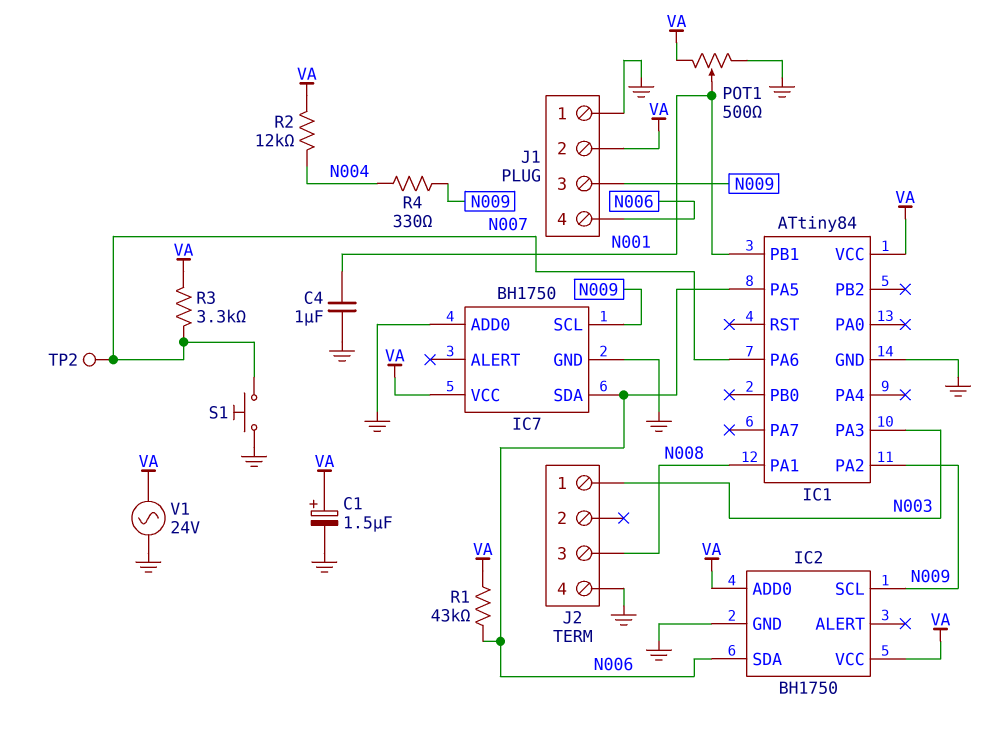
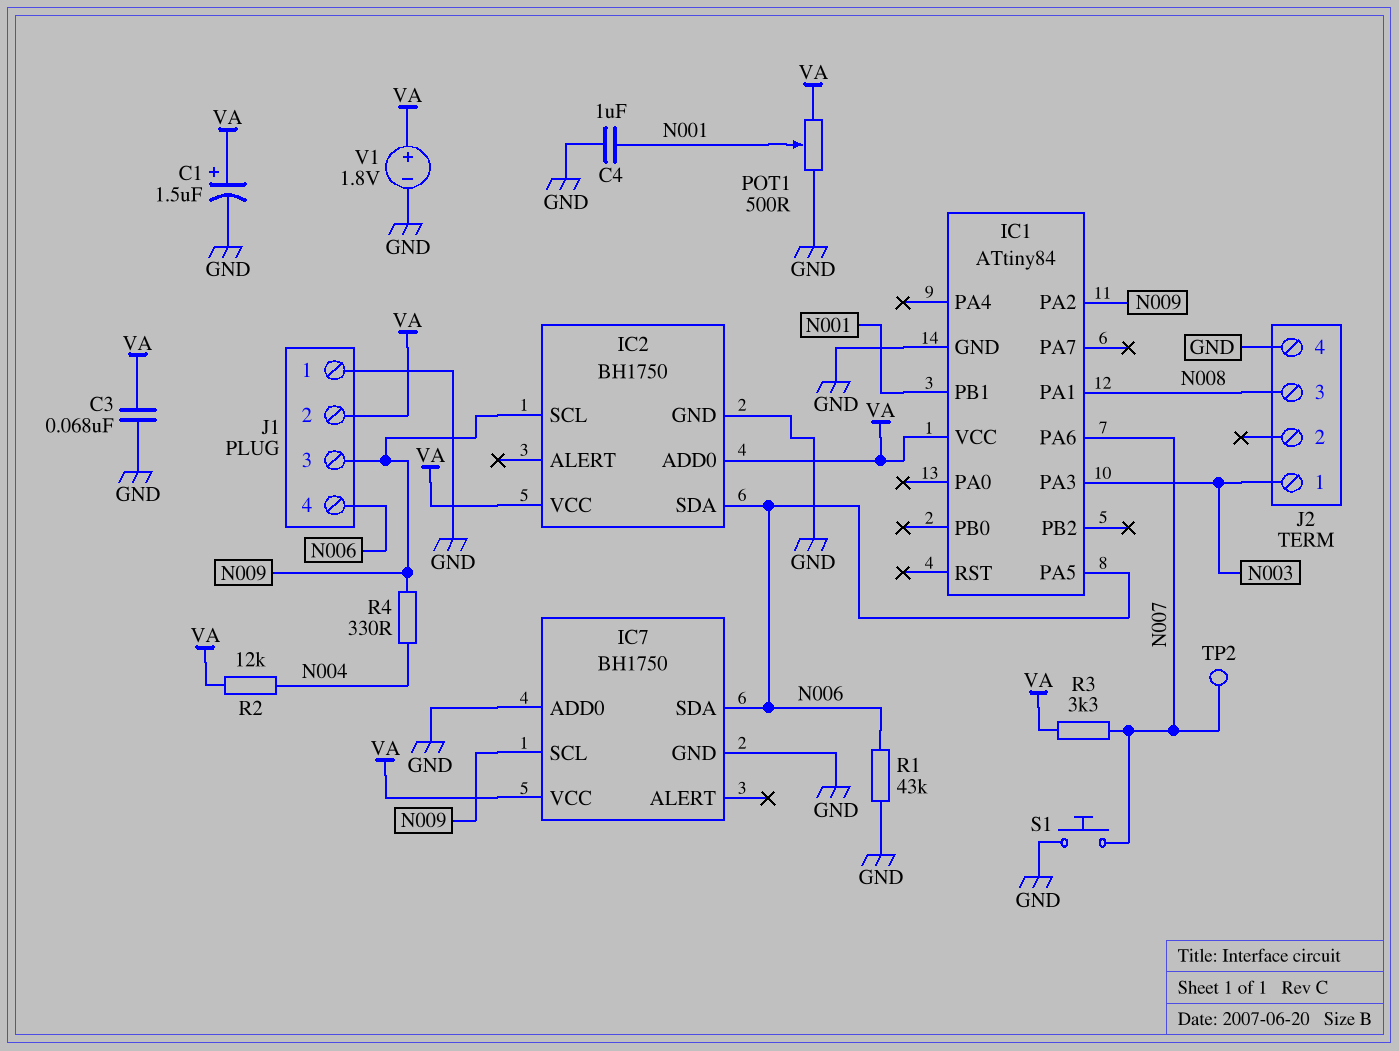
C3: none -> 68nF (GND, VA)
R1: 43k (N006, VA) -> 43k (GND, N006)
V1: AC 24V (GND, VA) -> 1.8V (plus VA, minus GND)

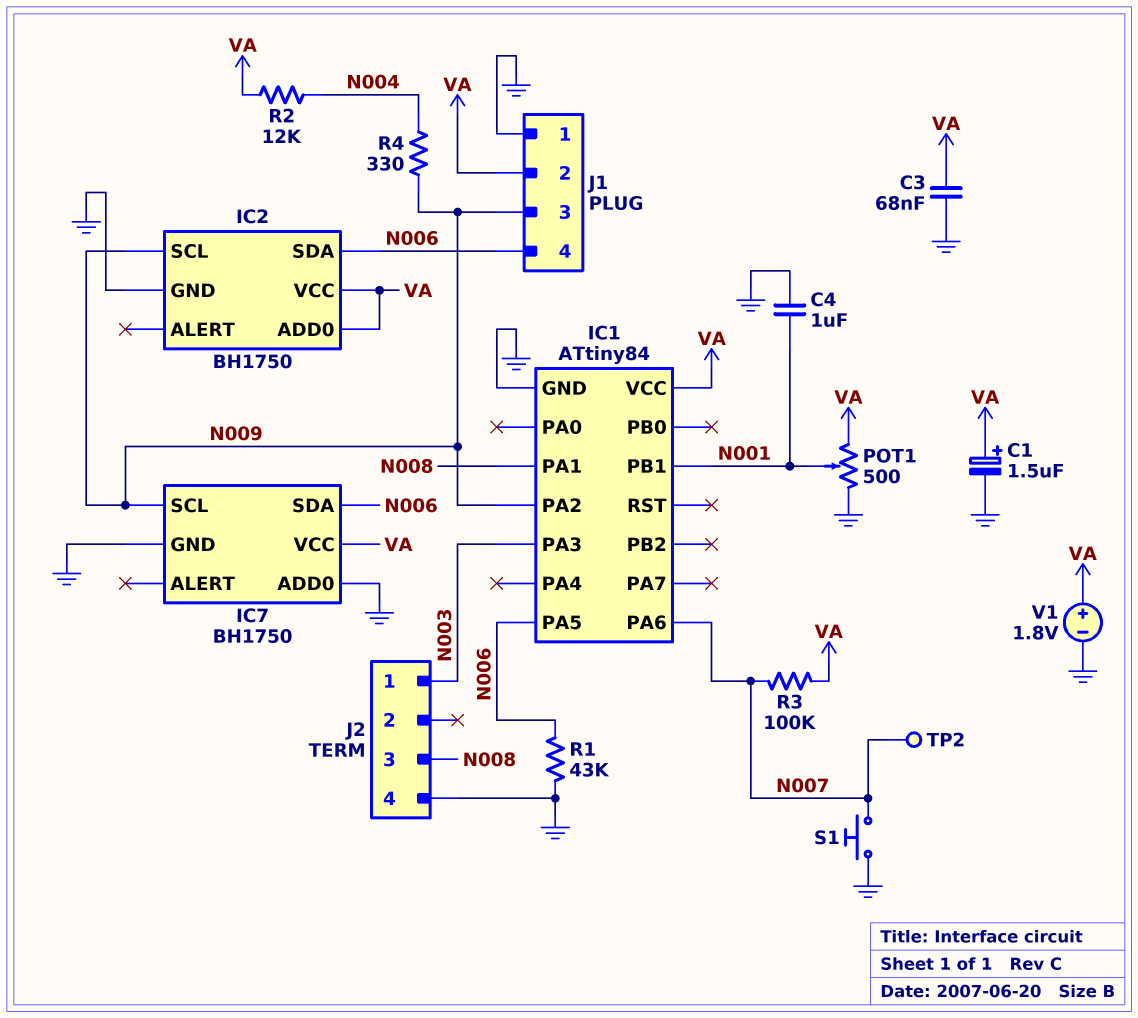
R3: 3.3k (N007, VA) -> 100k (N007, VA)

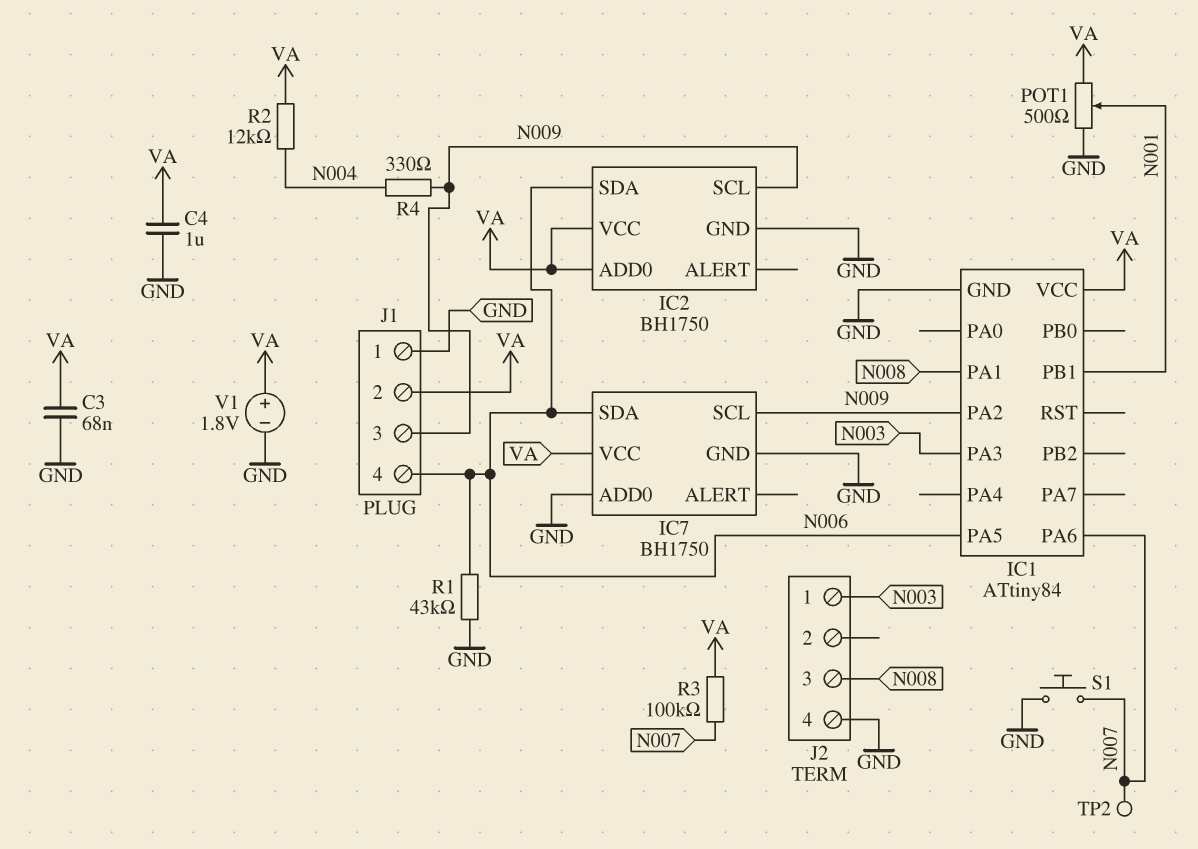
C1: 1.5uF (plus VA, minus GND) -> none
C4: 1uF (GND, N001) -> 1uF (GND, VA)

